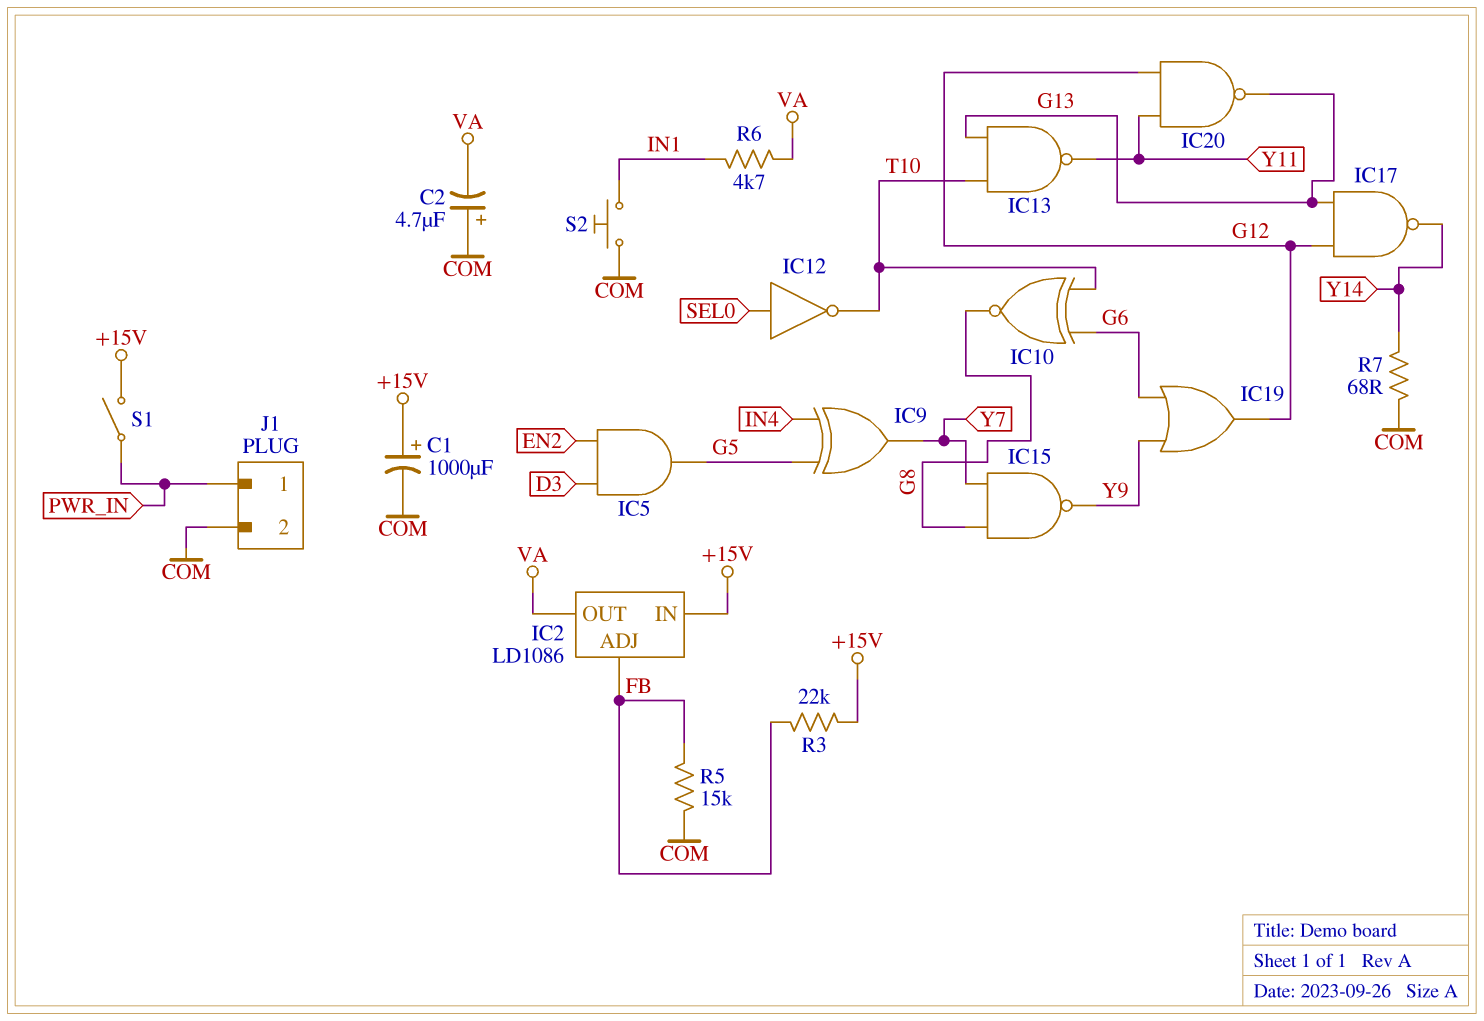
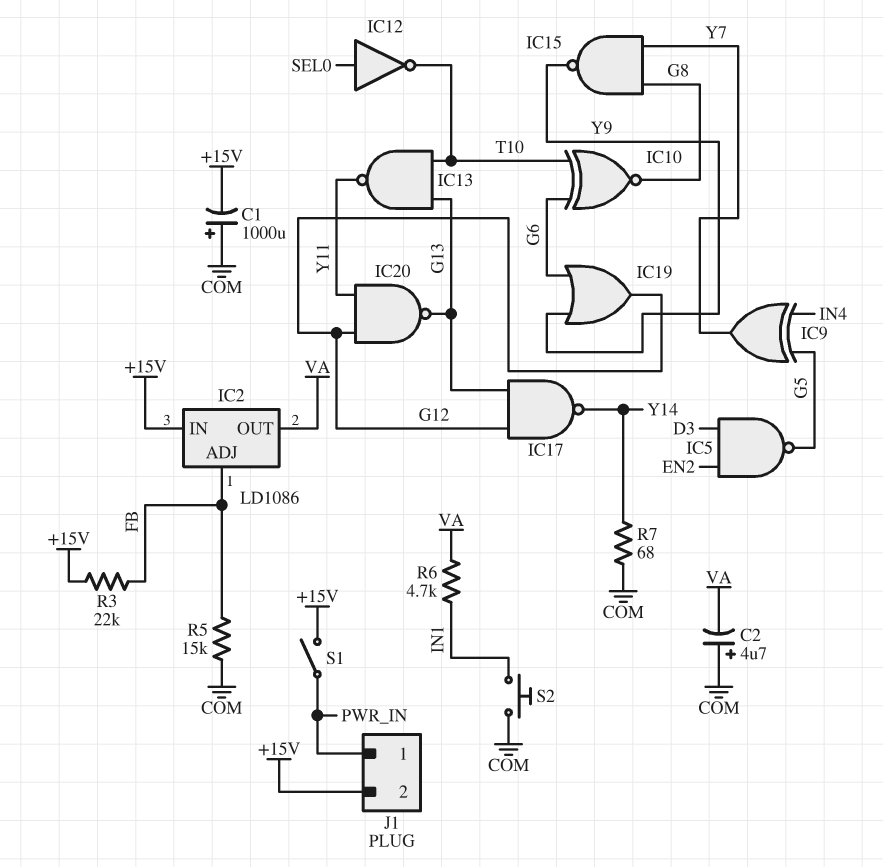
C1: 1000uF (plus +15V, minus COM) -> 1000uF (plus COM, minus +15V)
IC5: AND (in D3, in EN2, out G5) -> NAND (in D3, in EN2, out G5)
J1 pin 2: COM -> +15V

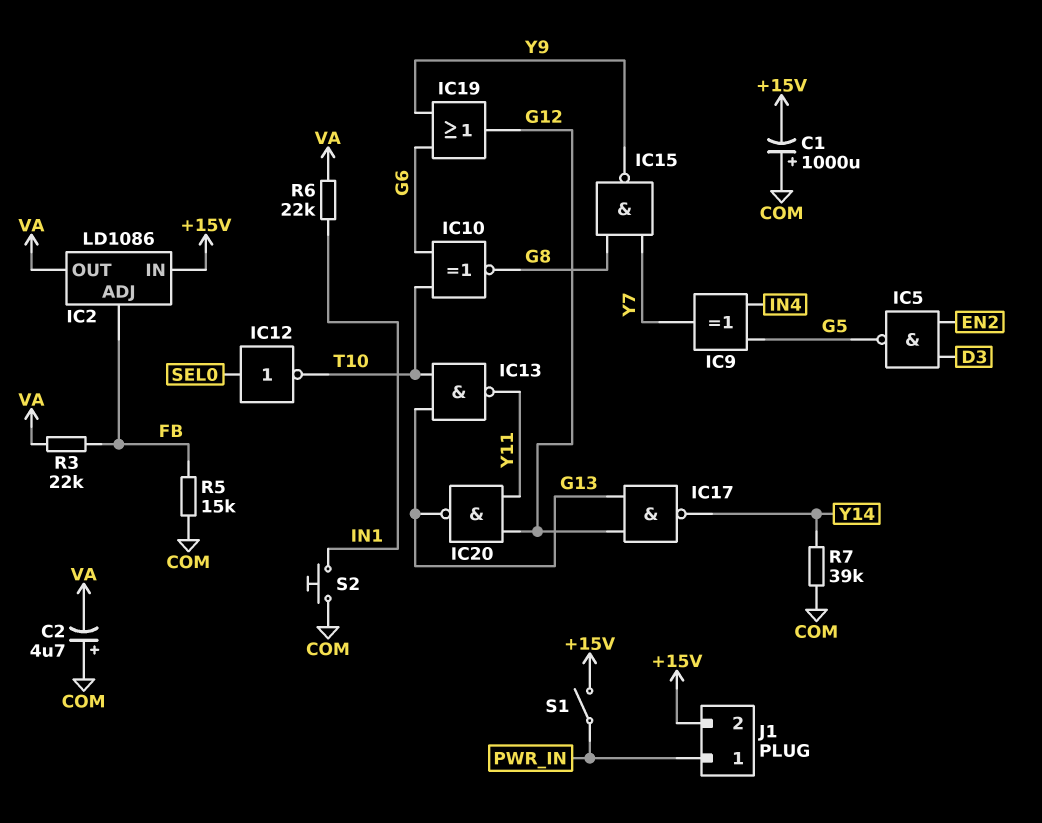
R3: 22k (+15V, FB) -> 22k (FB, VA)
R6: 4.7k (IN1, VA) -> 22k (IN1, VA)
R7: 68 (COM, Y14) -> 39k (COM, Y14)

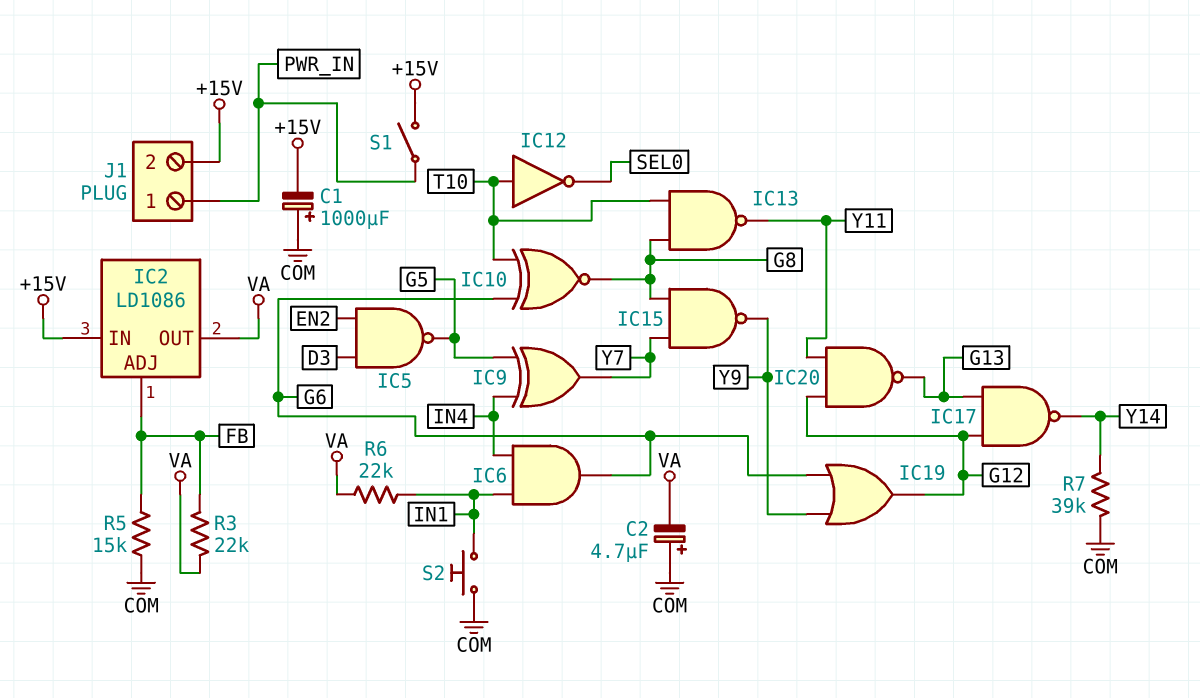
IC6: none -> AND (in IN1, in IN4, out G6)
IC12: NOT (in SEL0, out T10) -> NOT (in T10, out SEL0)
IC13: NAND (in G13, in T10, out Y11) -> NAND (in G8, in T10, out Y11)

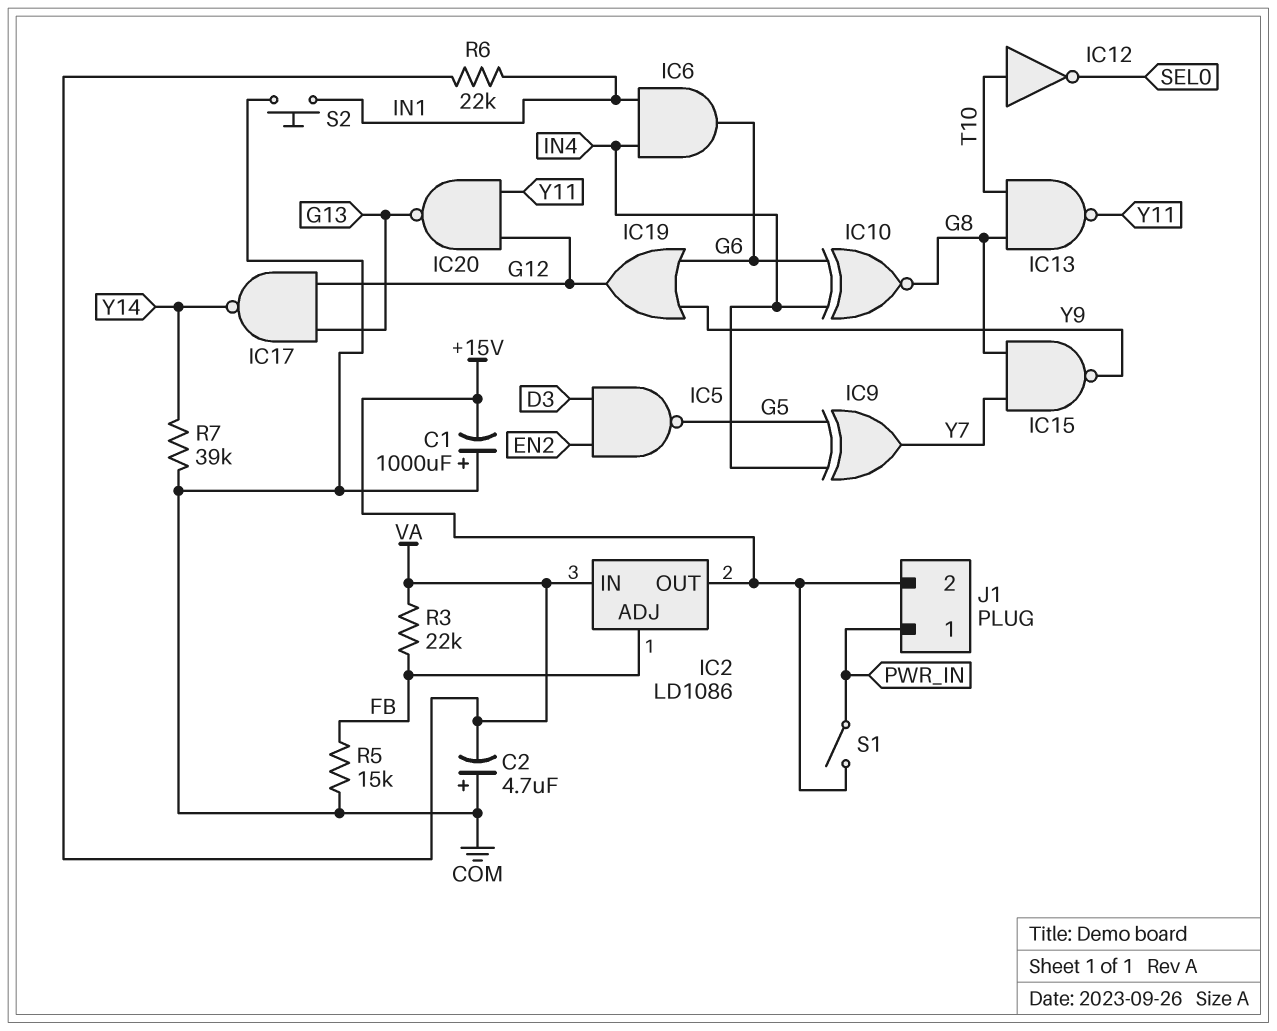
IC2 pin IN: +15V -> VA
IC2 pin OUT: VA -> +15V
IC10: XNOR (in G6, in T10, out G8) -> XNOR (in G6, in IN4, out G8)

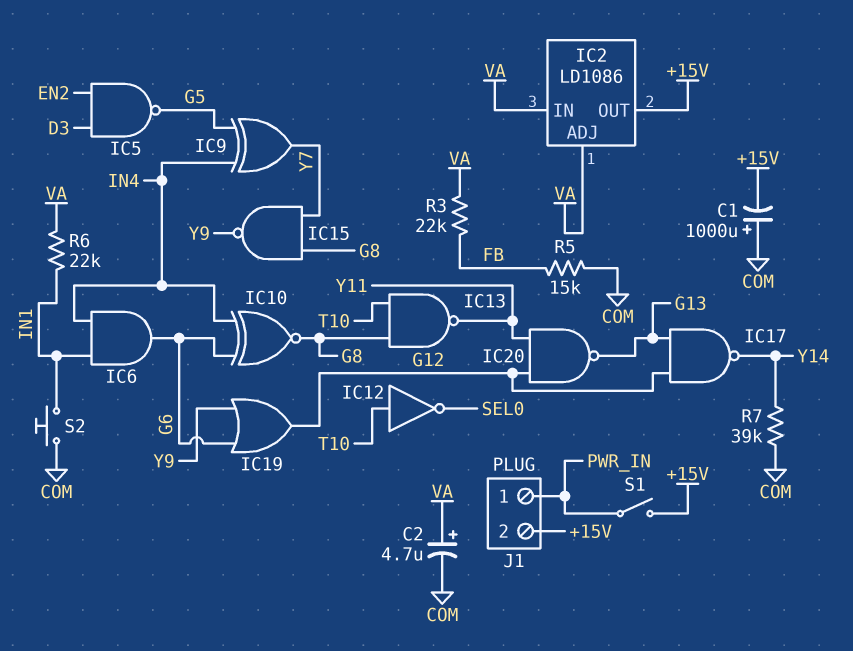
C2: 4.7uF (plus COM, minus VA) -> 4.7uF (plus VA, minus COM)
IC2 pin ADJ: FB -> VA

